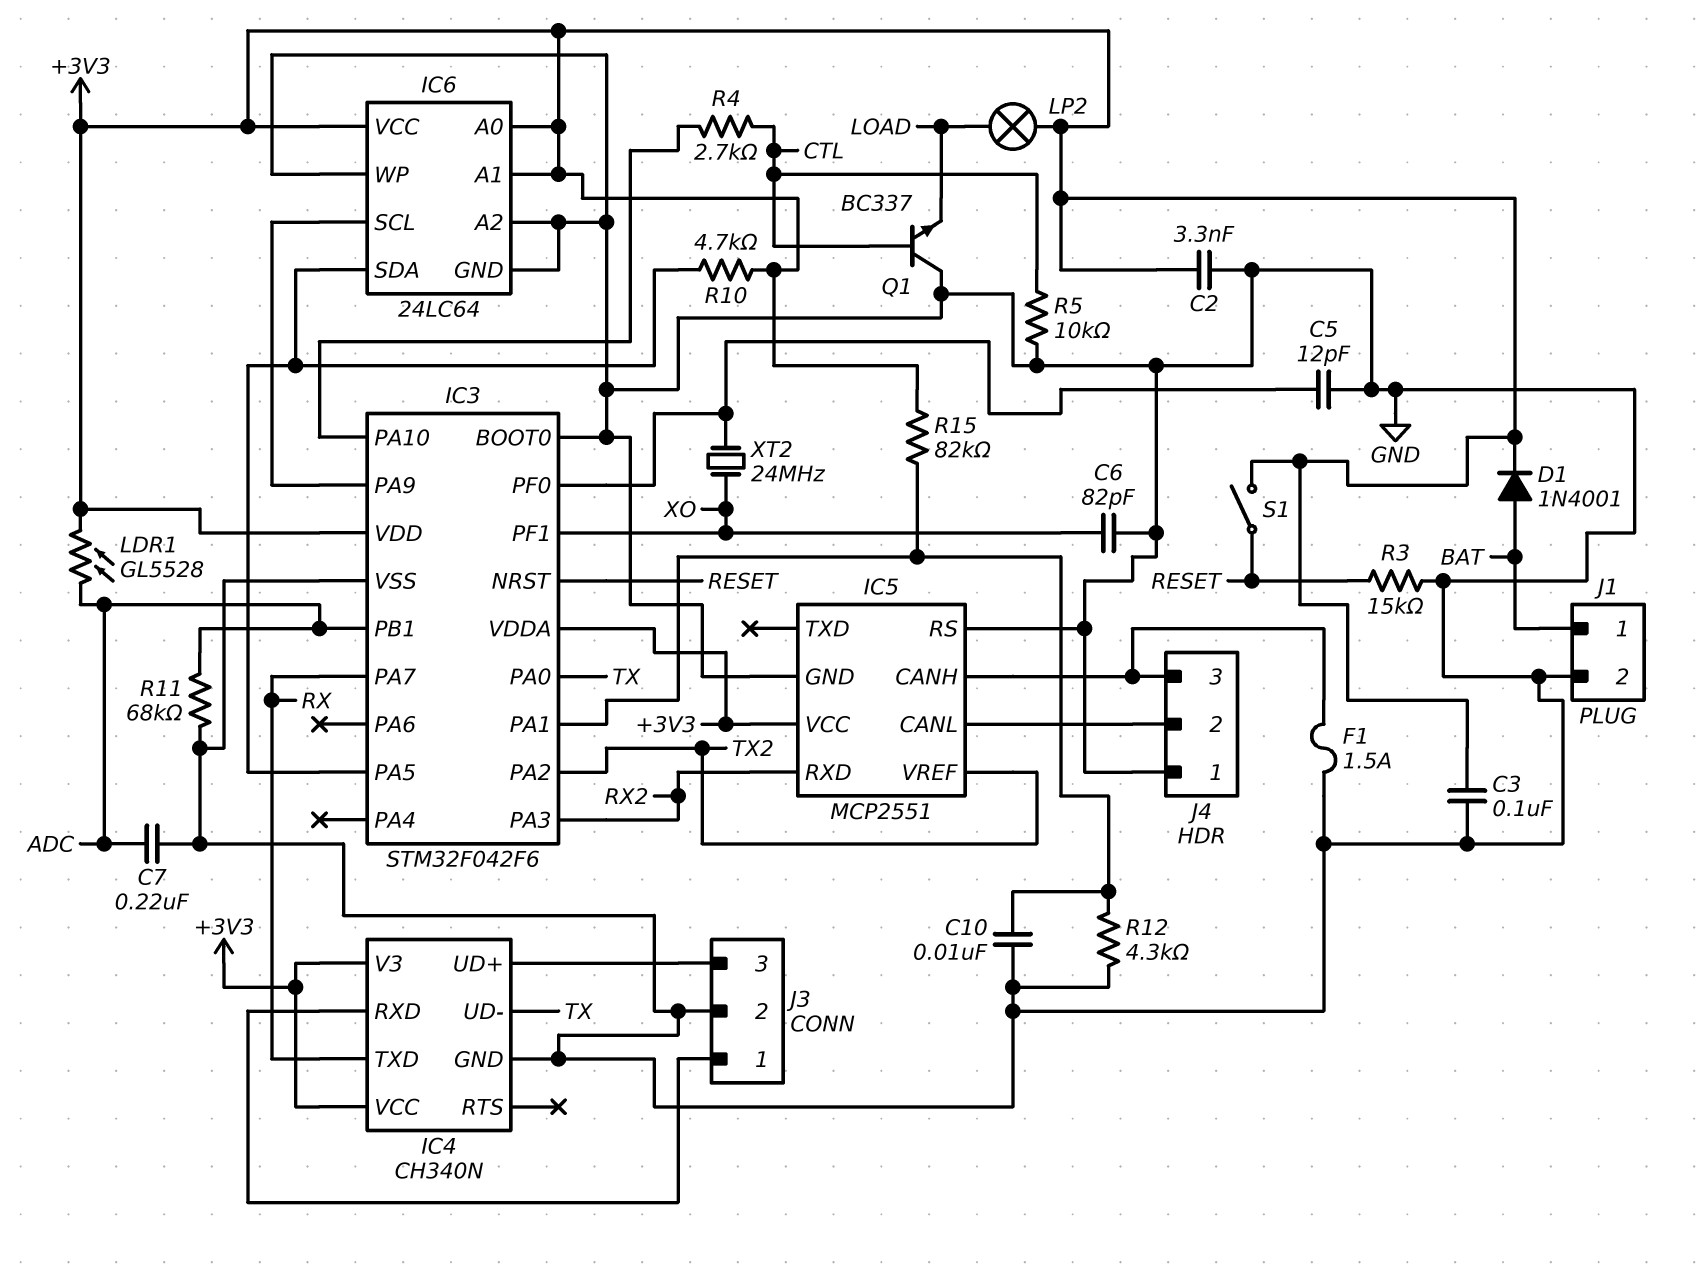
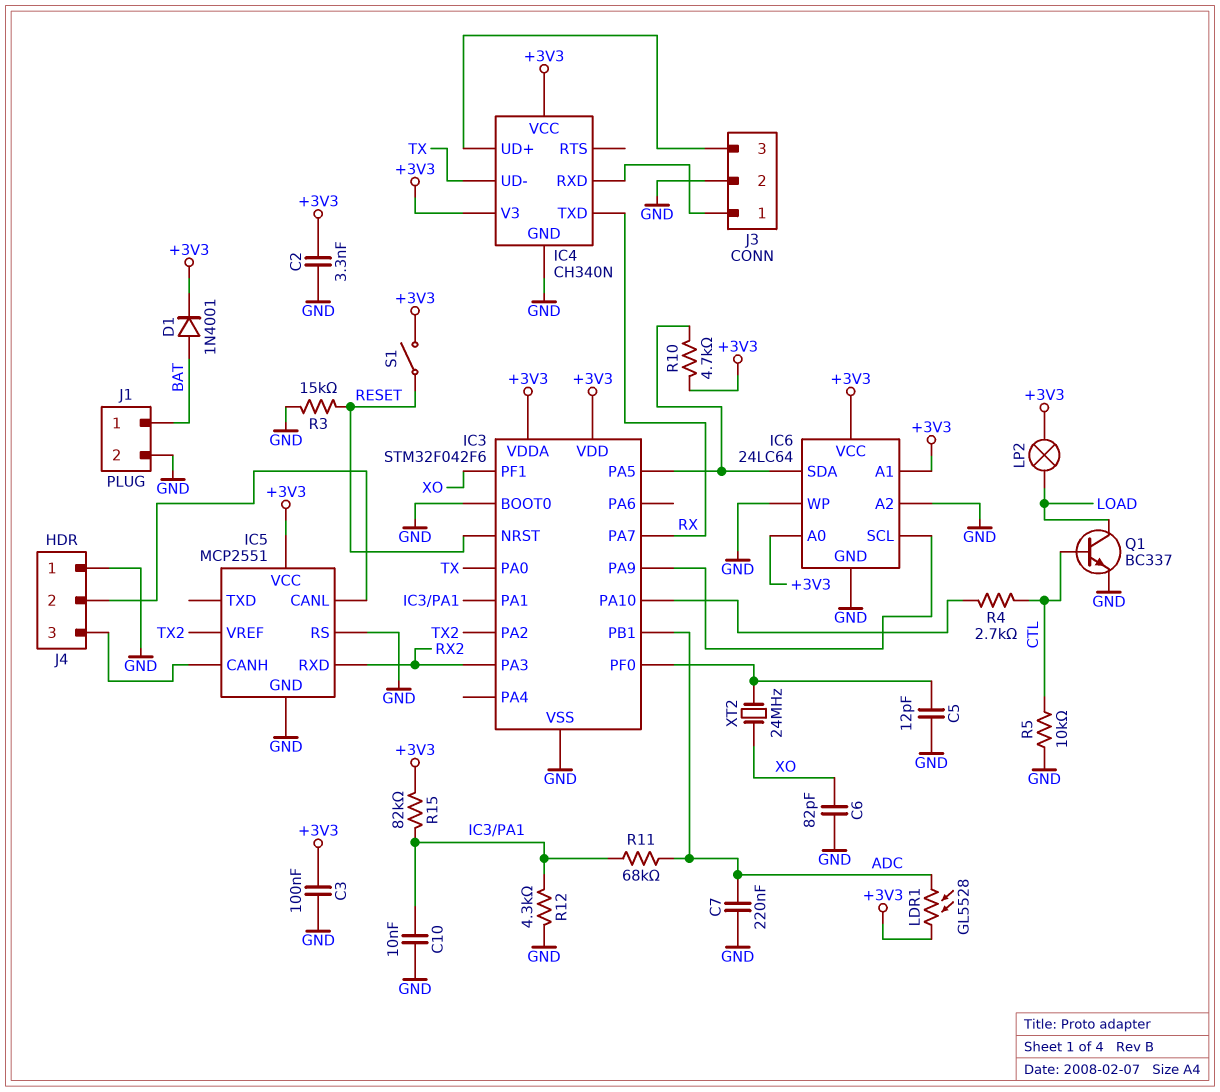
F1: 1.5A (GND, IC5/CANH) -> none
Q1: NPN BC337 (B CTL, C GND, E LOAD) -> NPN BC337 (B CTL, C LOAD, E GND)
R11: 68k (ADC, GND) -> 68k (ADC, IC3/PA1)

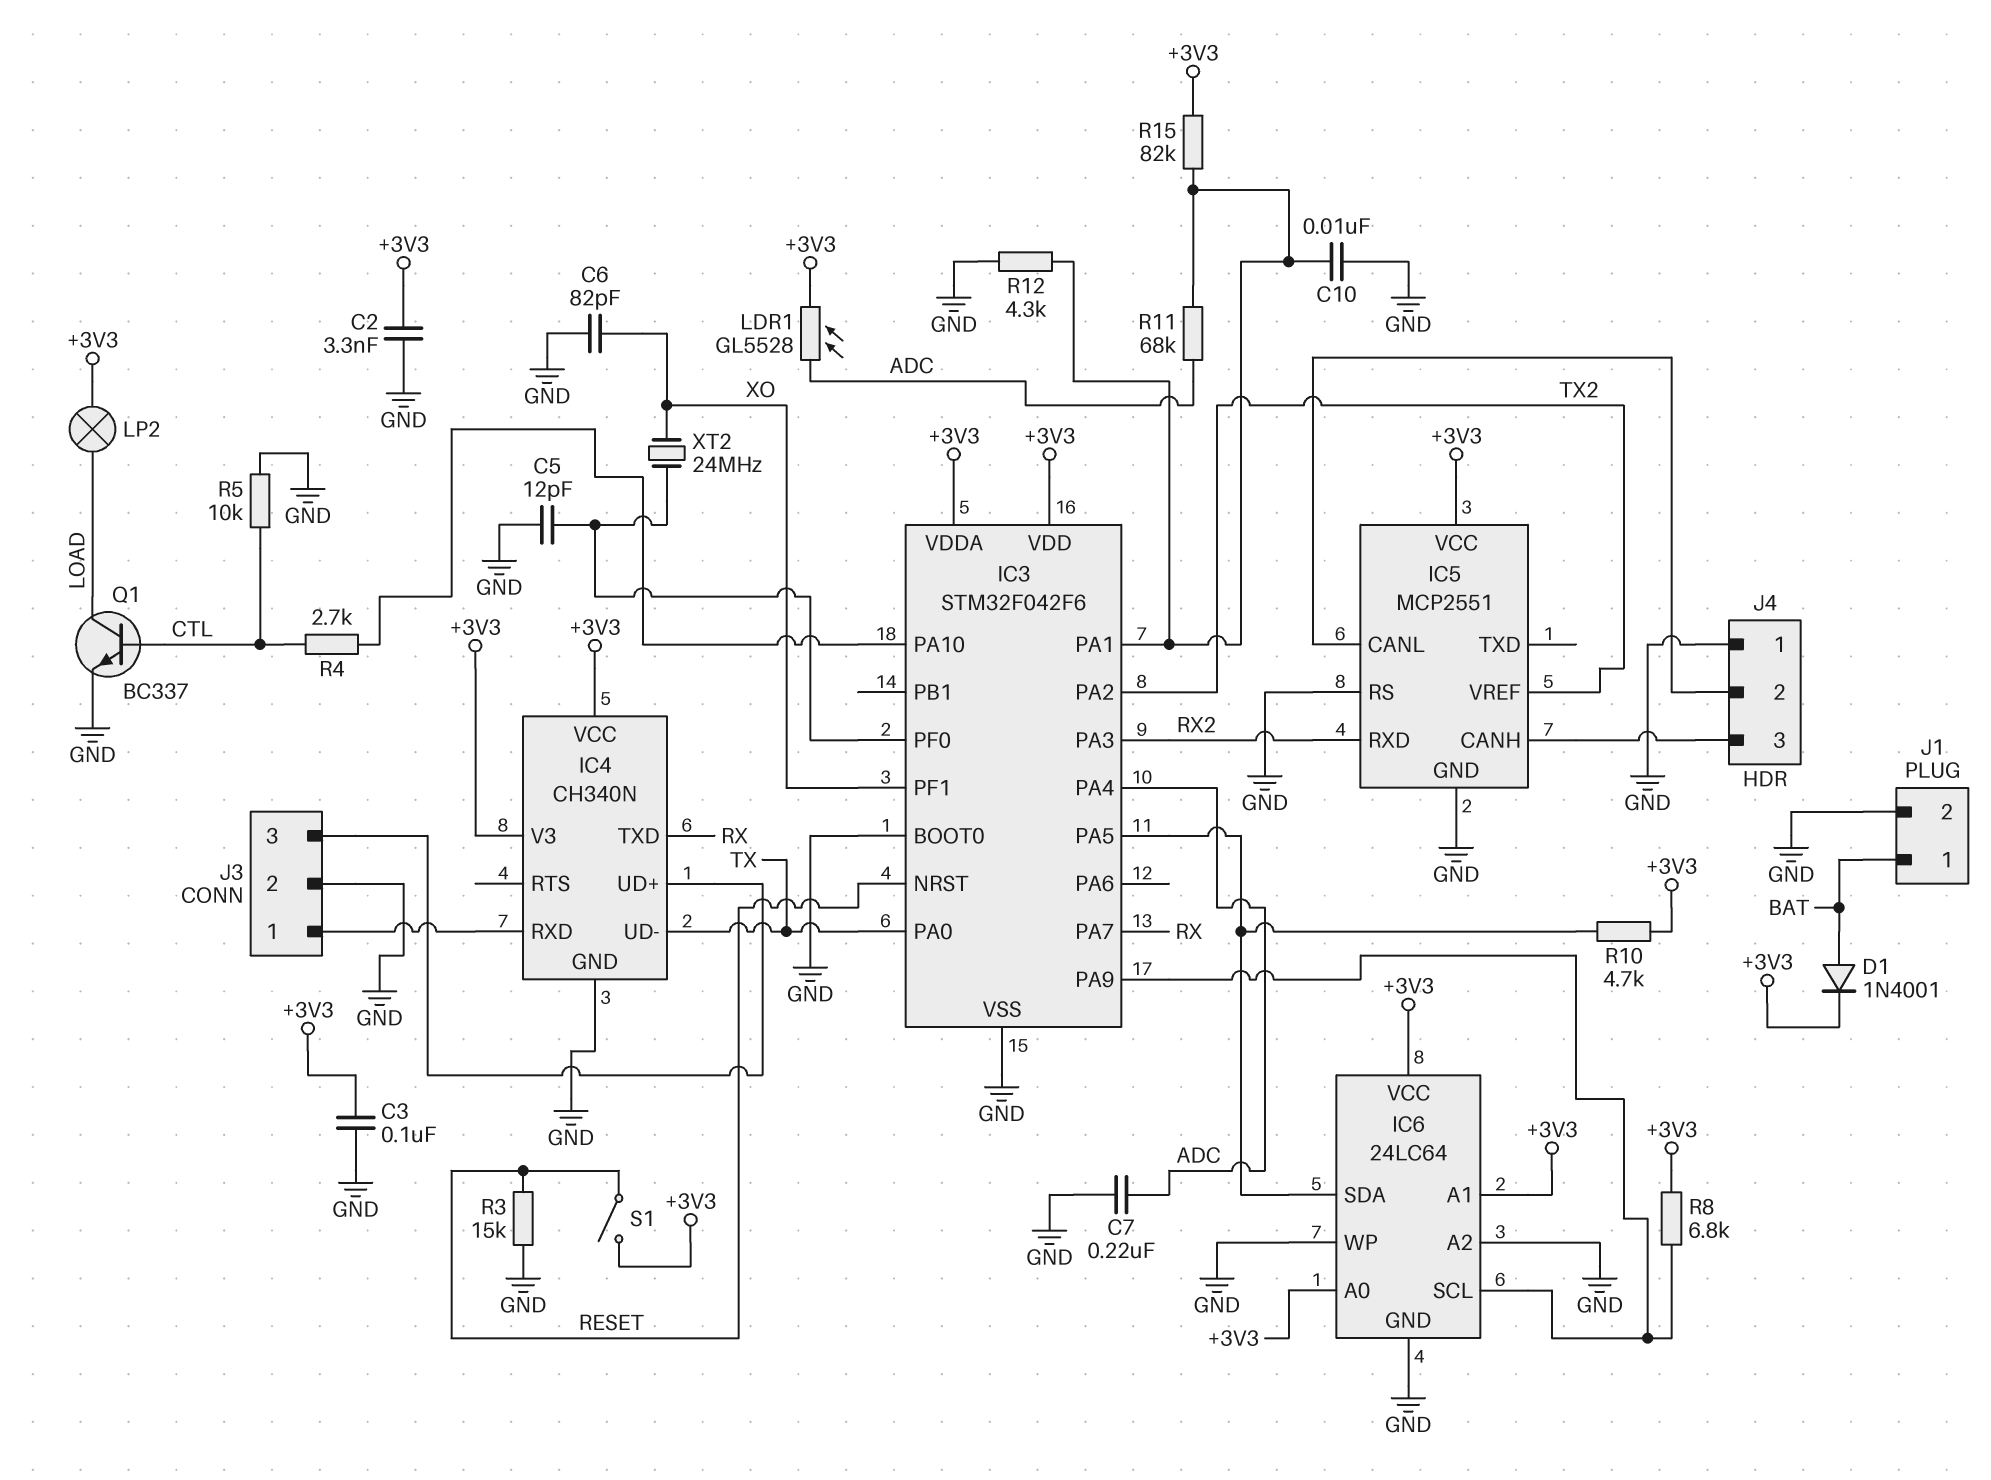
IC3 pin PA4: none -> ADC
IC3 pin PB1: ADC -> none
R8: none -> 6.8k (+3V3, IC3/PA9)

